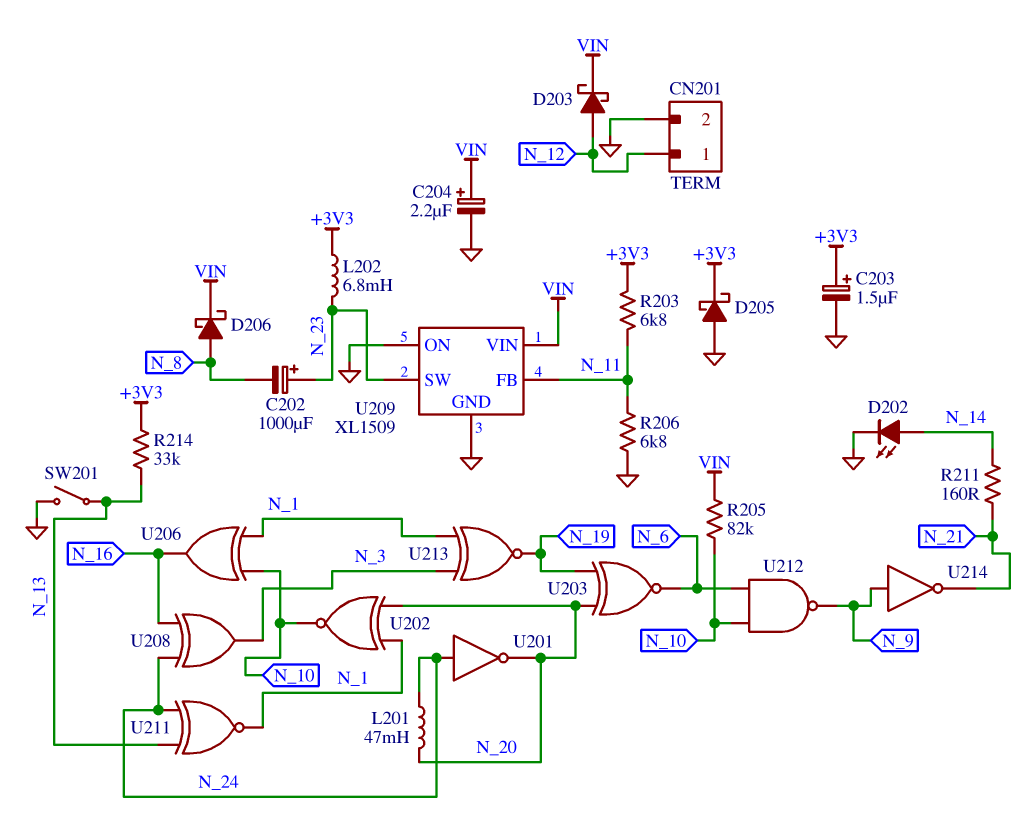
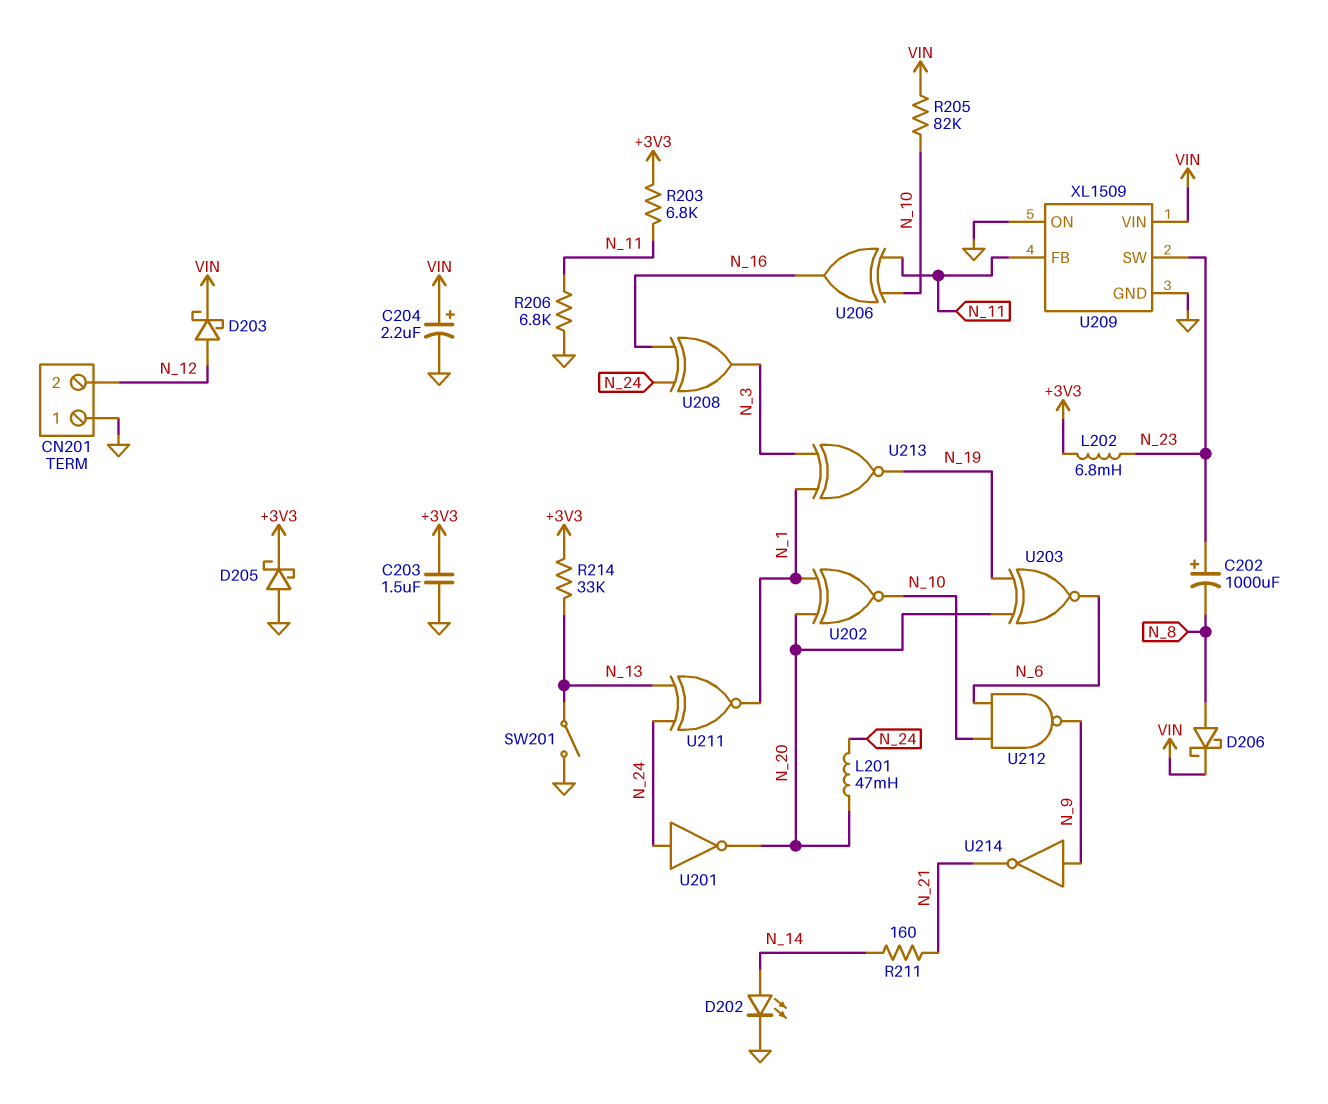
C203: 1.5uF (plus +3V3, minus GND) -> 1.5uF (+3V3, GND)
CN201 pin 1: N_12 -> GND
CN201 pin 2: GND -> N_12
U206: XOR (in N_1, in N_10, out N_16) -> XOR (in N_10, in N_11, out N_16)

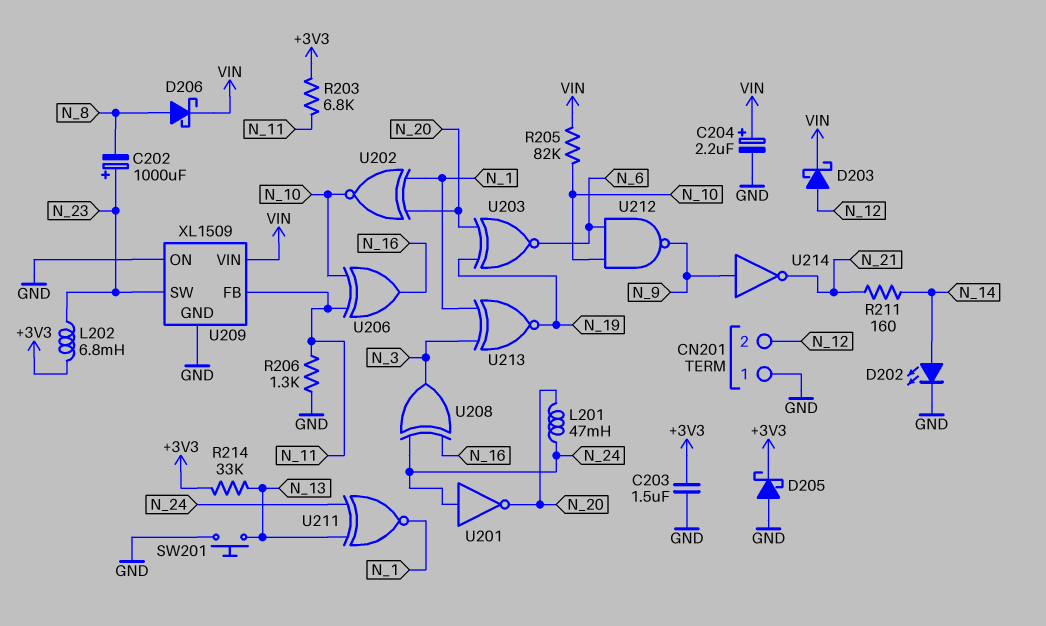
R206: 6.8k (GND, N_11) -> 1.3k (GND, N_11)
SW201: switch (GND, N_13) -> button (GND, N_13)

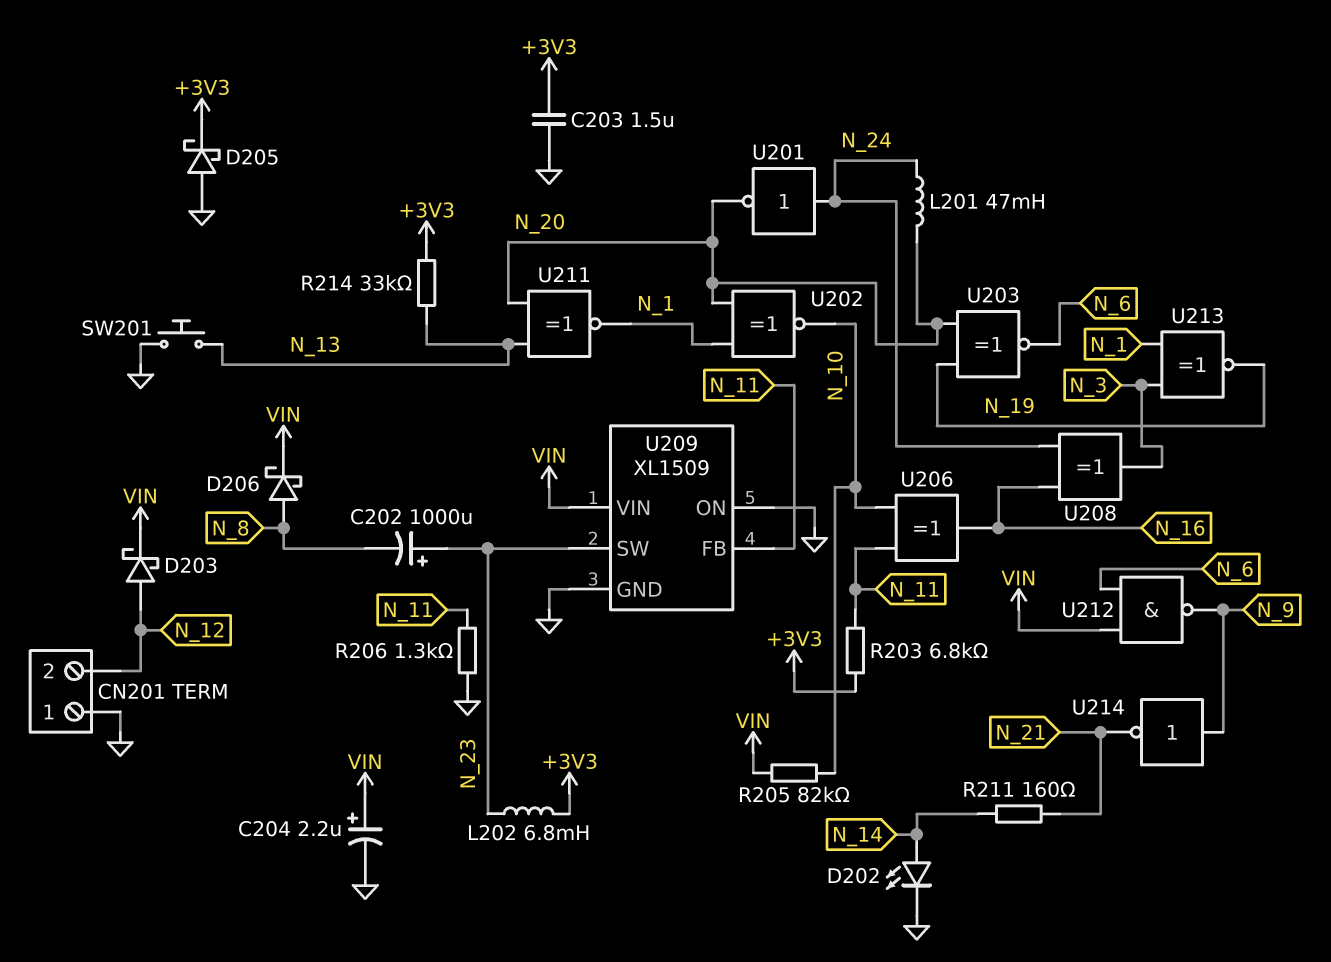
U211: XNOR (in N_13, in N_24, out N_1) -> XNOR (in N_13, in N_20, out N_1)
U212: NAND (in N_6, in N_10, out N_9) -> NAND (in N_6, in VIN, out N_9)

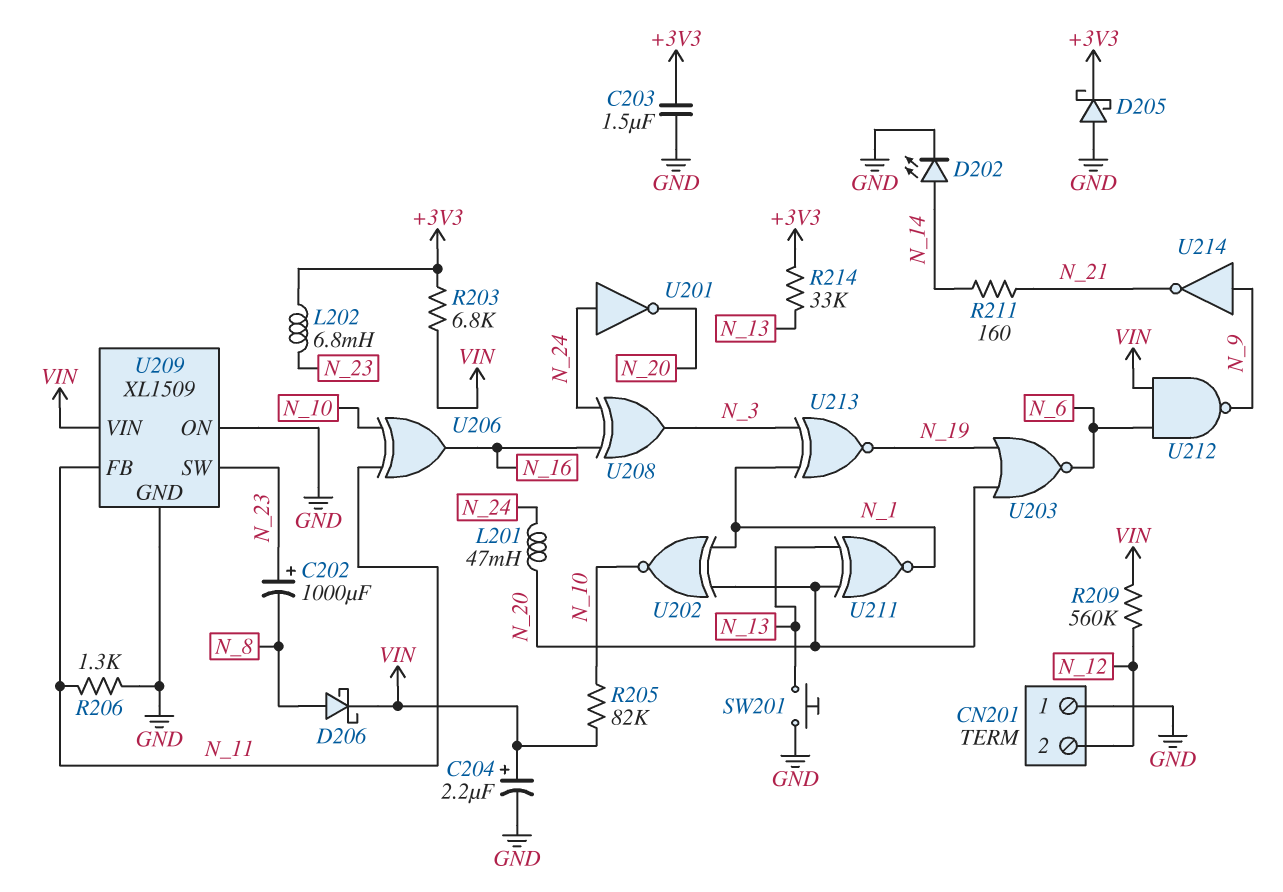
D203: schottky (A N_12, K VIN) -> none
R203: 6.8k (+3V3, N_11) -> 6.8k (+3V3, VIN)
R209: none -> 560k (N_12, VIN)
U203: XNOR (in N_19, in N_20, out N_6) -> NOR (in N_19, in N_20, out N_6)

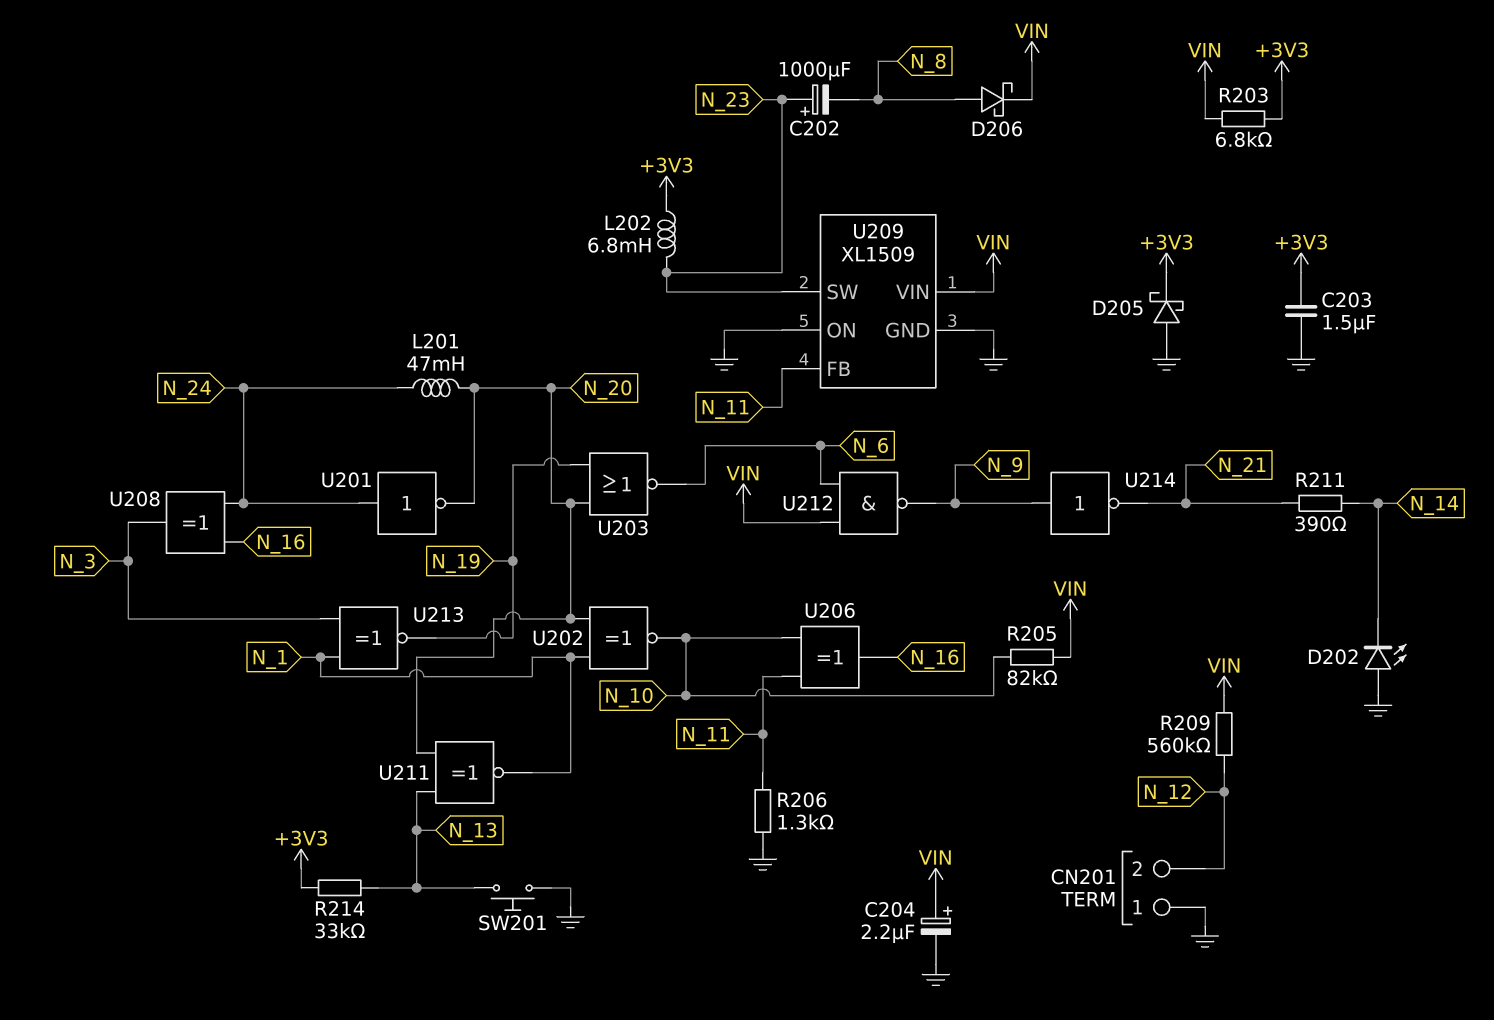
D202: LED (A N_14, K GND) -> LED (A GND, K N_14)
R211: 160 (N_14, N_21) -> 390 (N_14, N_21)

